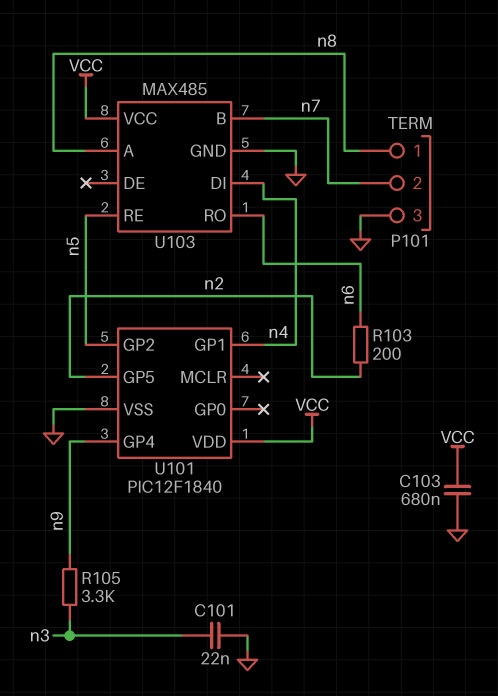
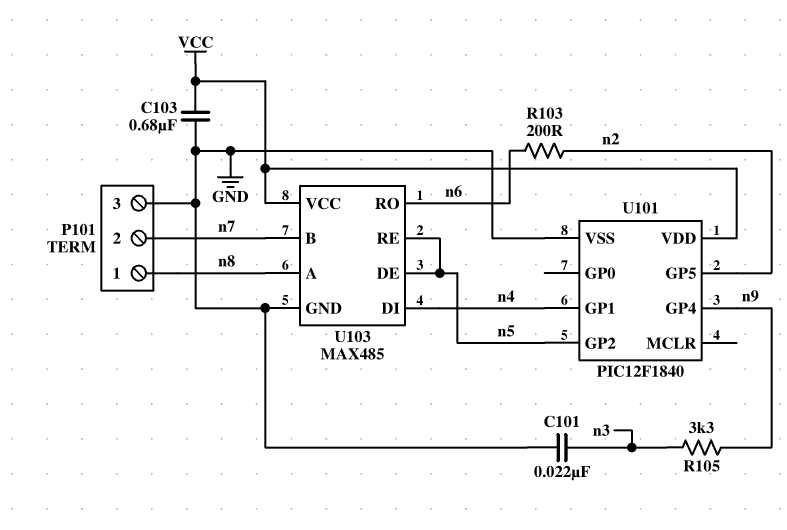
U103 pin DE: none -> n5

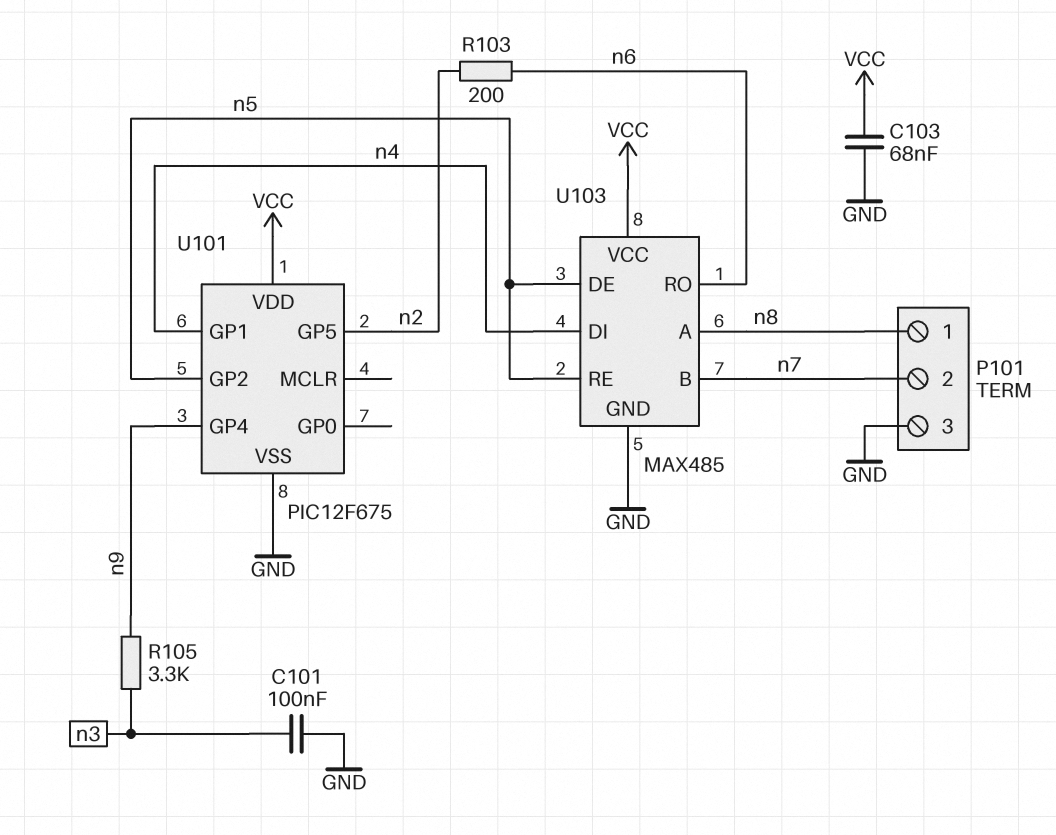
C101: 22nF (GND, n3) -> 100nF (GND, n3)
C103: 680nF (GND, VCC) -> 68nF (GND, VCC)
U101: PIC12F1840 -> PIC12F675

